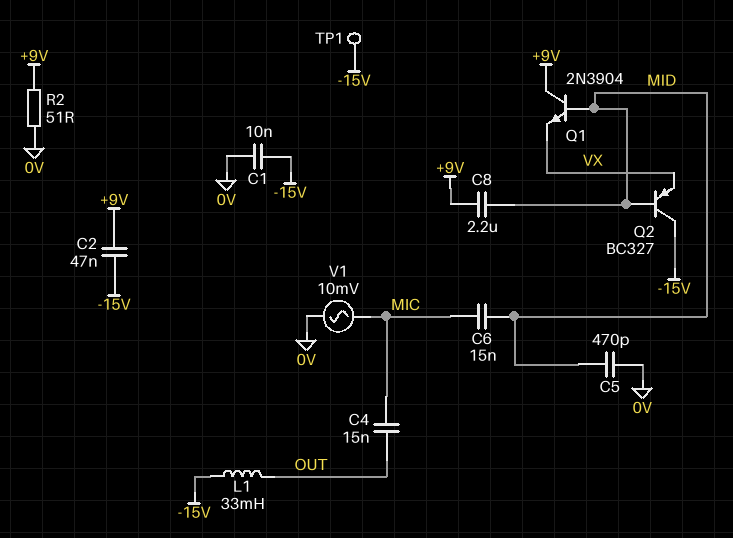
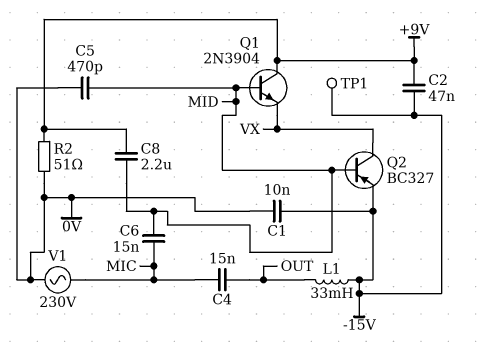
Q2: PNP BC327 (B MID, C -15V, E VX) -> PNP BC327 (B MID, C VX, E -15V)
V1: AC 10mV (0V, MIC) -> AC 230V (0V, MIC)

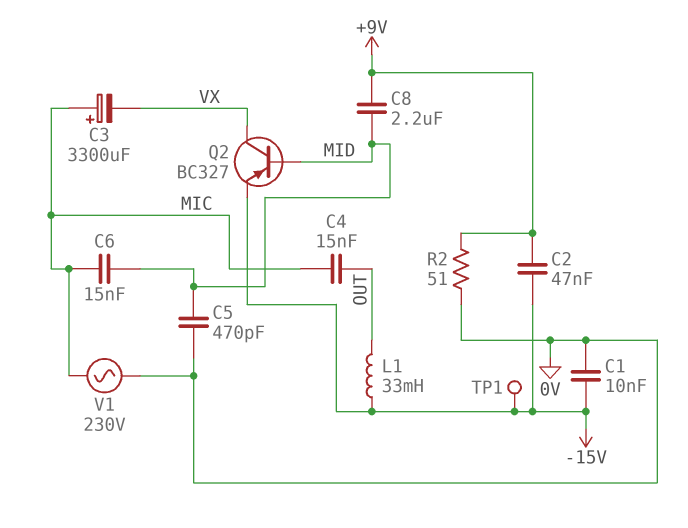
C3: none -> 3300uF (plus MIC, minus VX)
Q1: NPN 2N3904 (B MID, C +9V, E VX) -> none

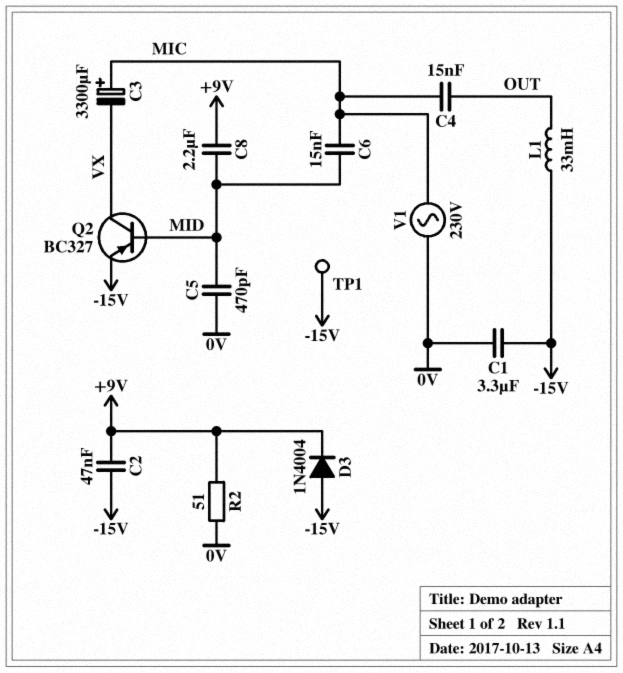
C1: 10nF (-15V, 0V) -> 3.3uF (-15V, 0V)
D3: none -> diode 1N4004 (A -15V, K +9V)

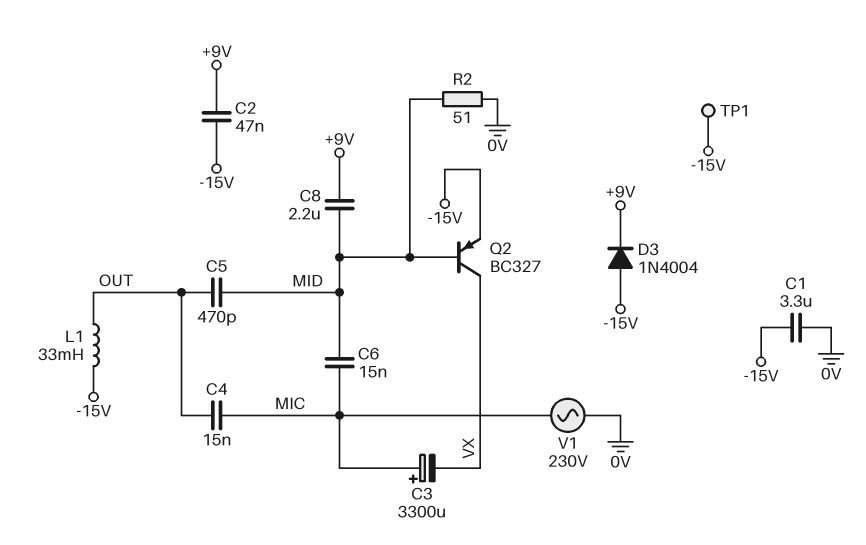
C5: 470pF (0V, MID) -> 470pF (MID, OUT)
R2: 51 (+9V, 0V) -> 51 (0V, MID)

